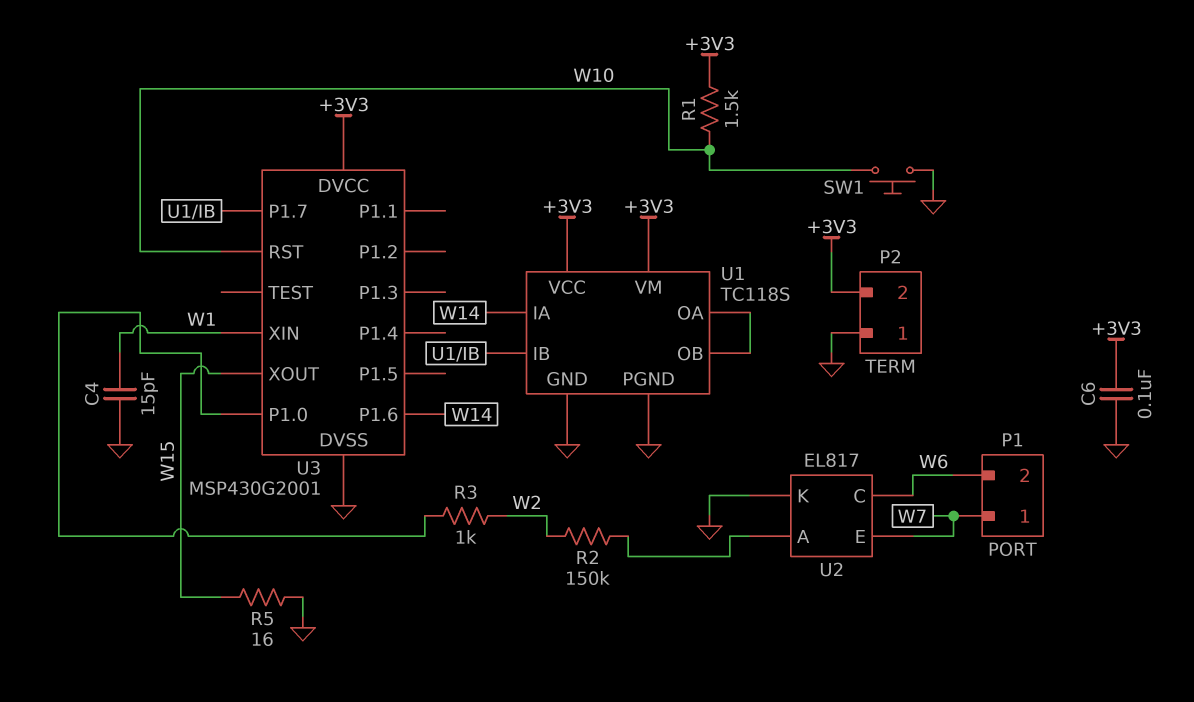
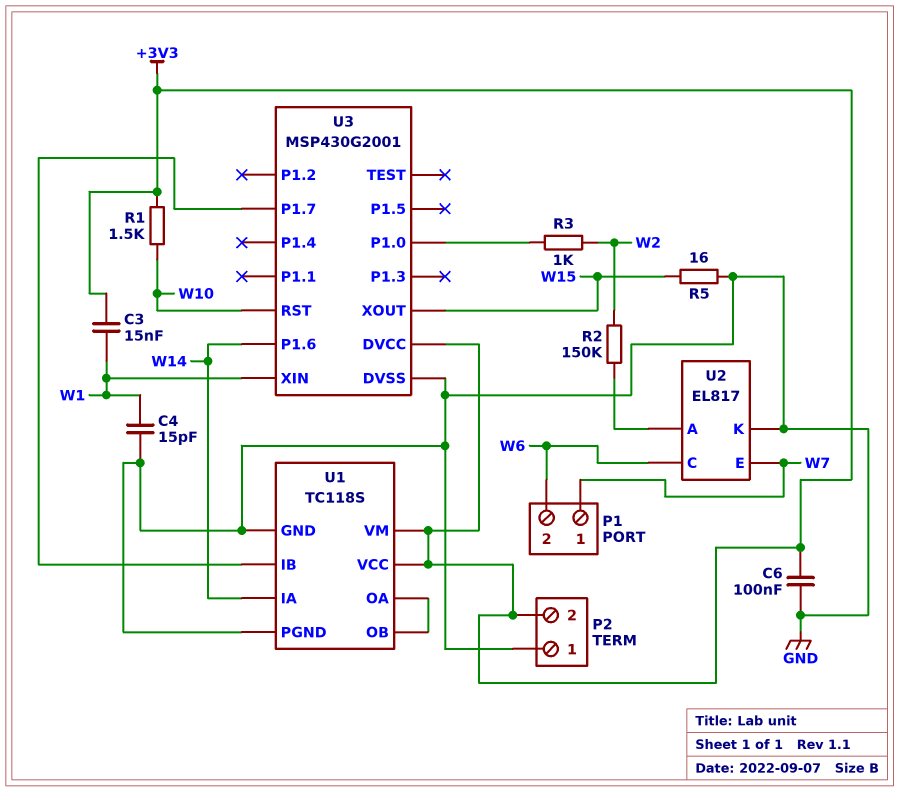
C3: none -> 15nF (+3V3, W1)
SW1: button (GND, W10) -> none

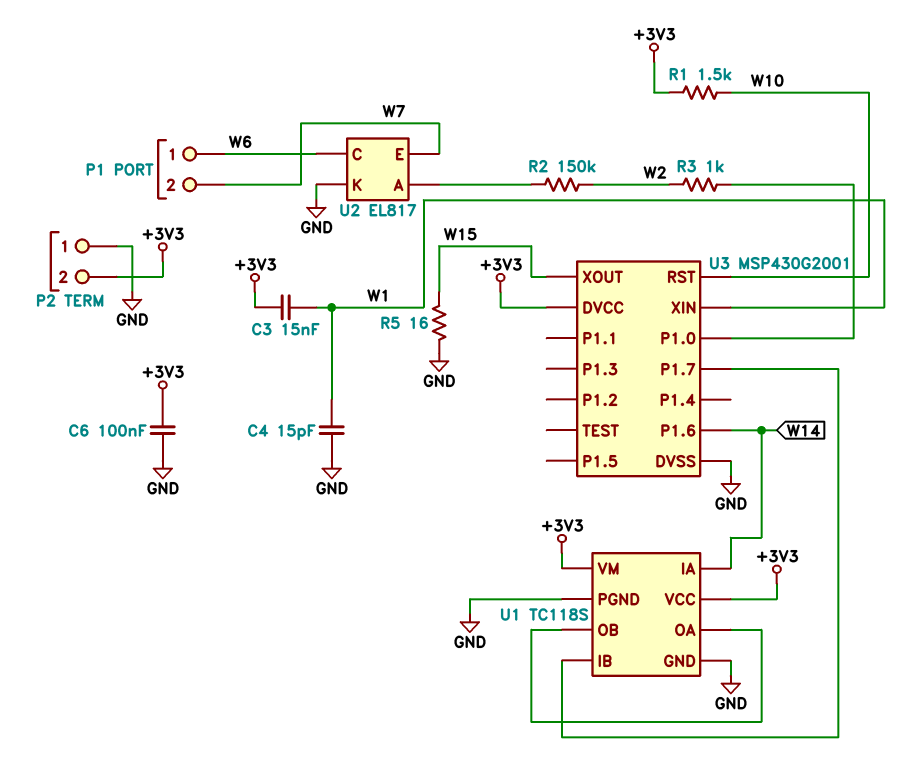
P1 pin 1: W7 -> W6
P1 pin 2: W6 -> W7

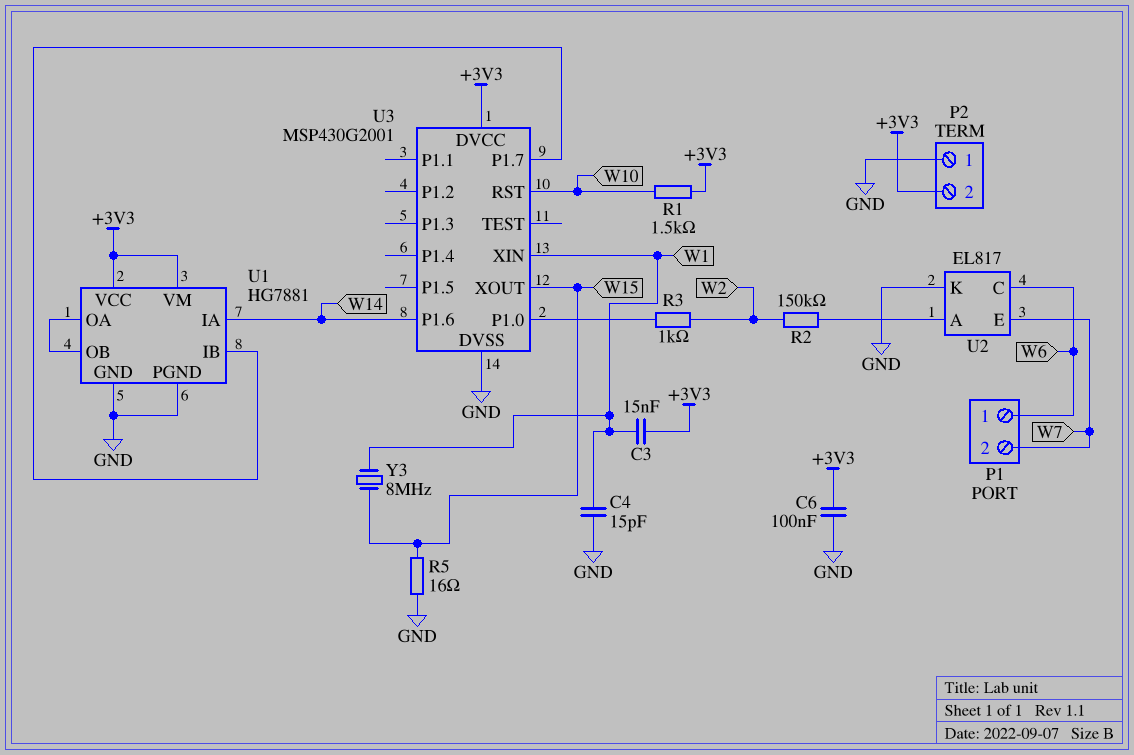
U1: TC118S -> HG7881
Y3: none -> 8MHz (W1, W15)

